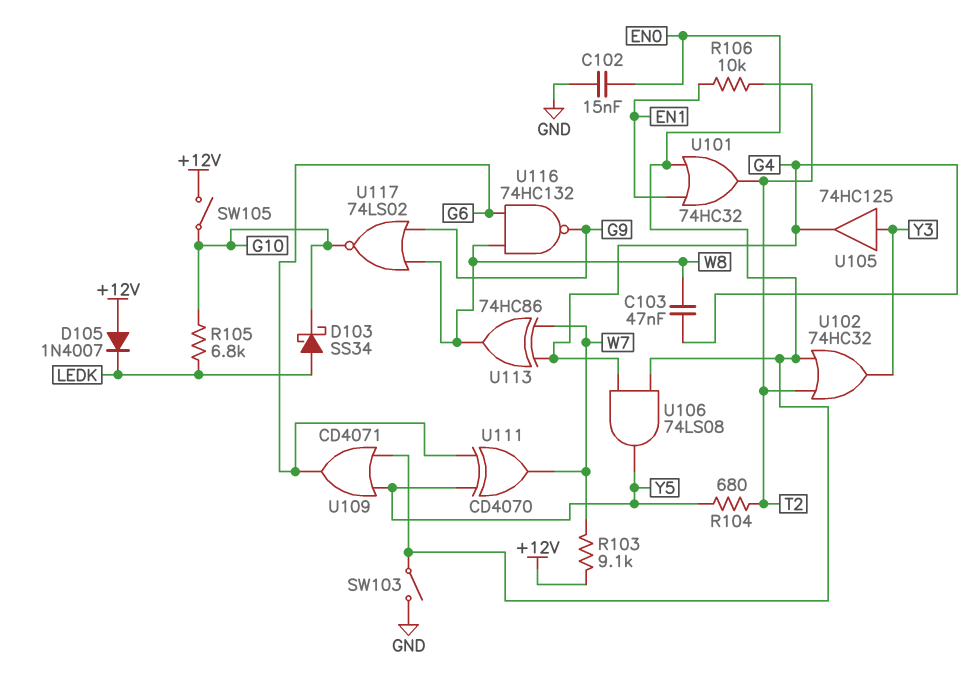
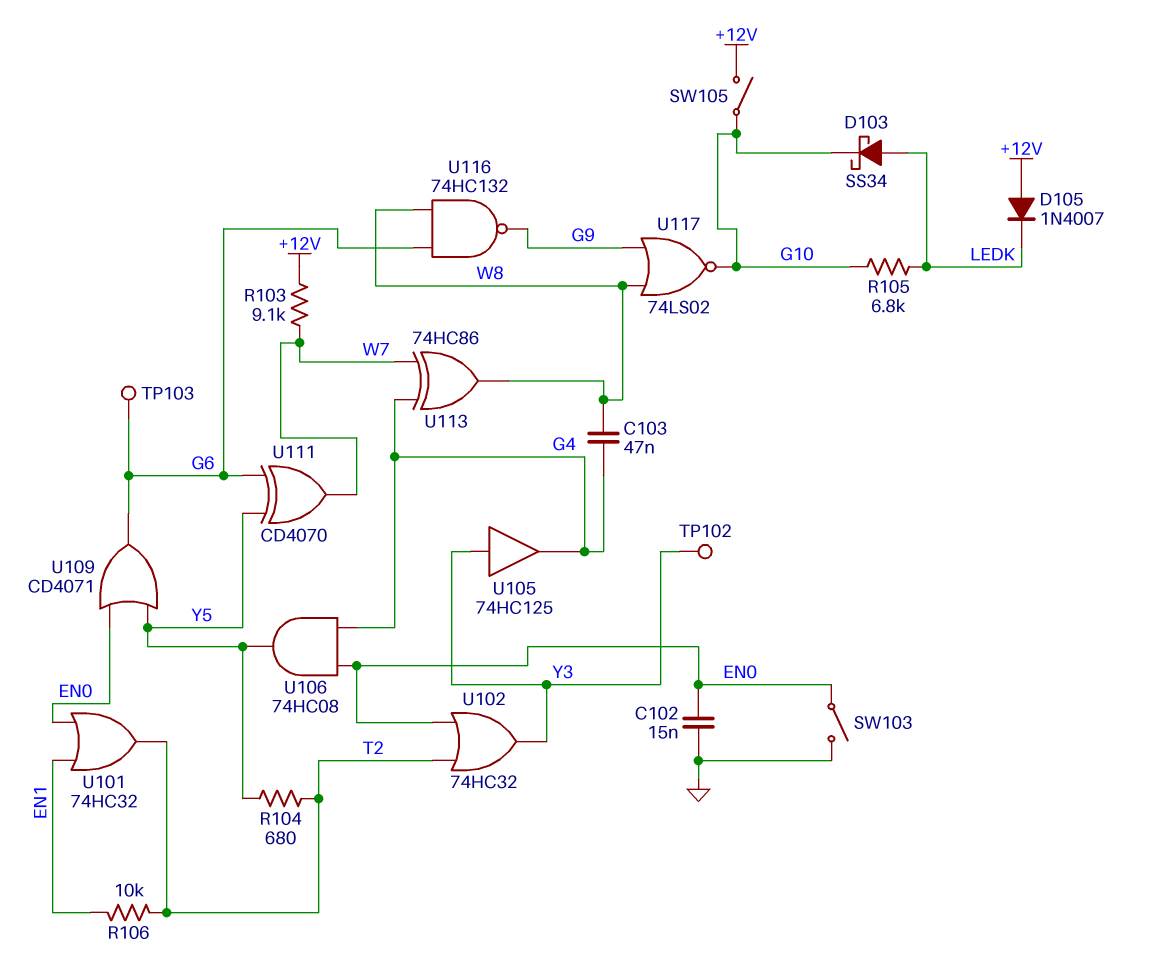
TP102: none -> test point (Y3)
TP103: none -> test point (G6)
U106: AND 74LS08 (in EN0, in G4, out Y5) -> AND 74HC08 (in EN0, in G4, out Y5)

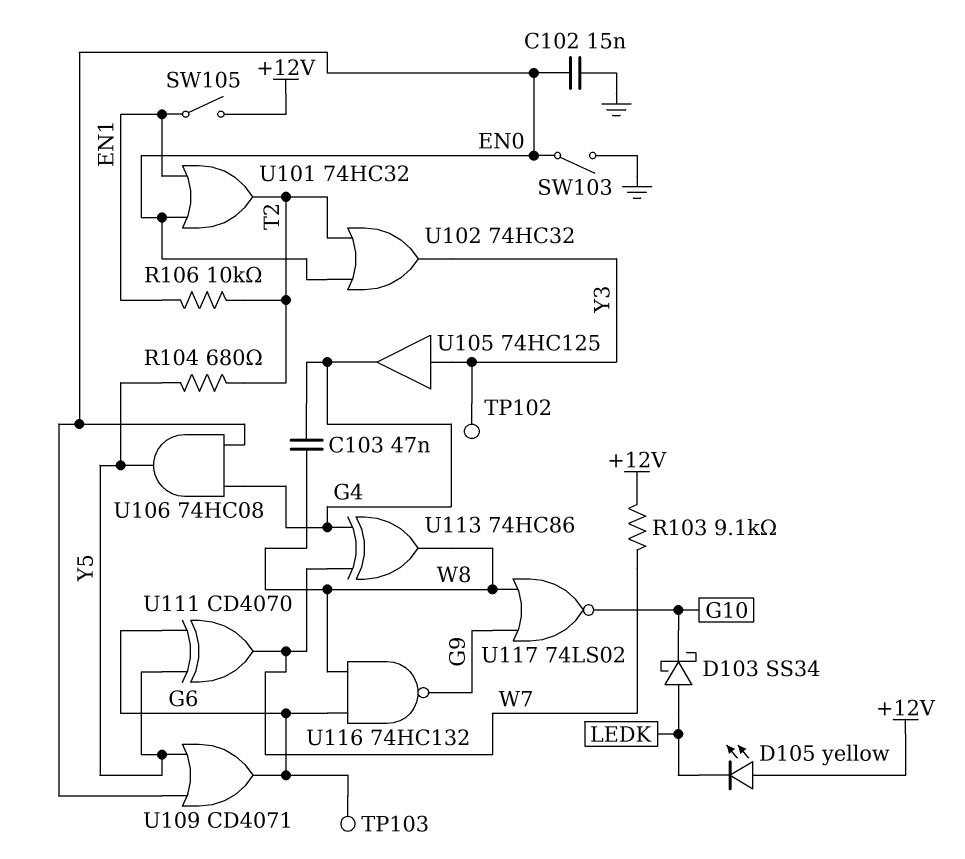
D105: diode 1N4007 (A +12V, K LEDK) -> LED yellow (A +12V, K LEDK)
R105: 6.8k (G10, LEDK) -> none
SW105: switch (+12V, G10) -> switch (+12V, EN1)

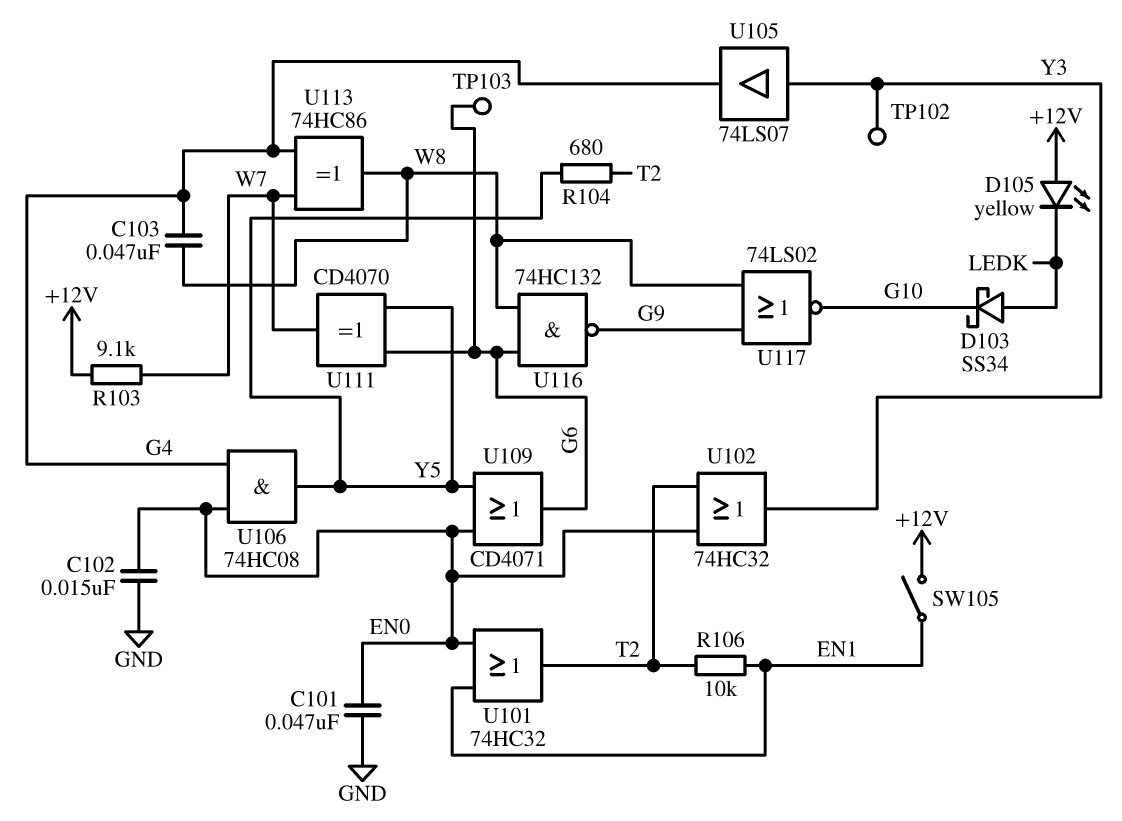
C101: none -> 47nF (EN0, GND)
SW103: switch (EN0, GND) -> none
U105: buffer 74HC125 (in Y3, out G4) -> buffer 74LS07 (in Y3, out G4)

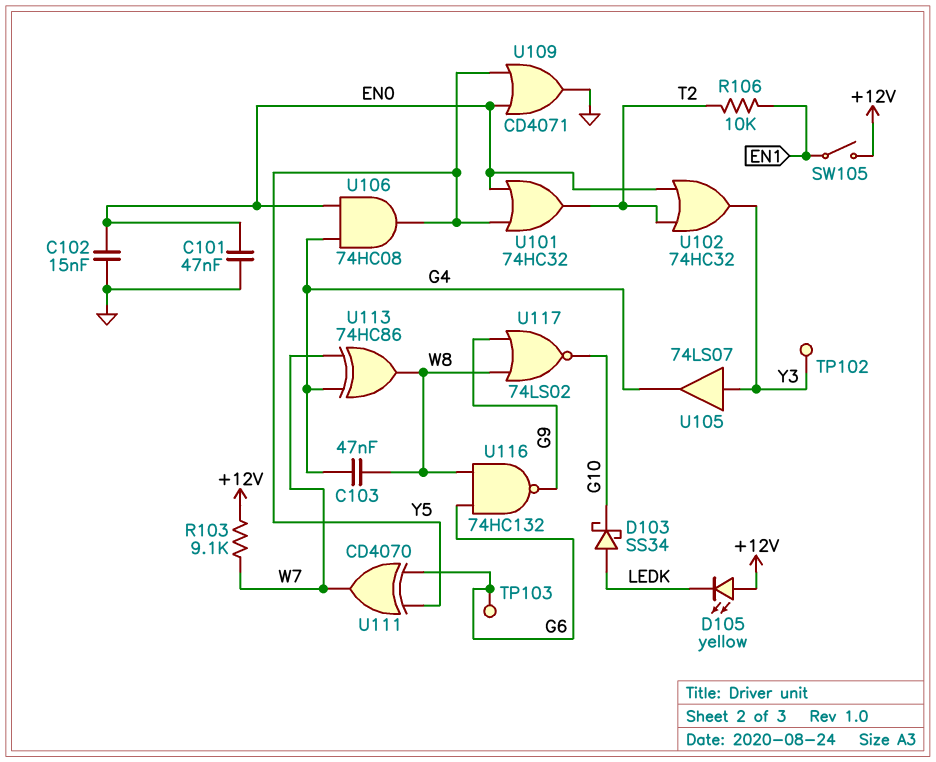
R104: 680 (T2, Y5) -> none
U101: OR 74HC32 (in EN0, in EN1, out T2) -> OR 74HC32 (in EN0, in Y5, out T2)
U109: OR CD4071 (in EN0, in Y5, out G6) -> OR CD4071 (in EN0, in Y5, out GND)

